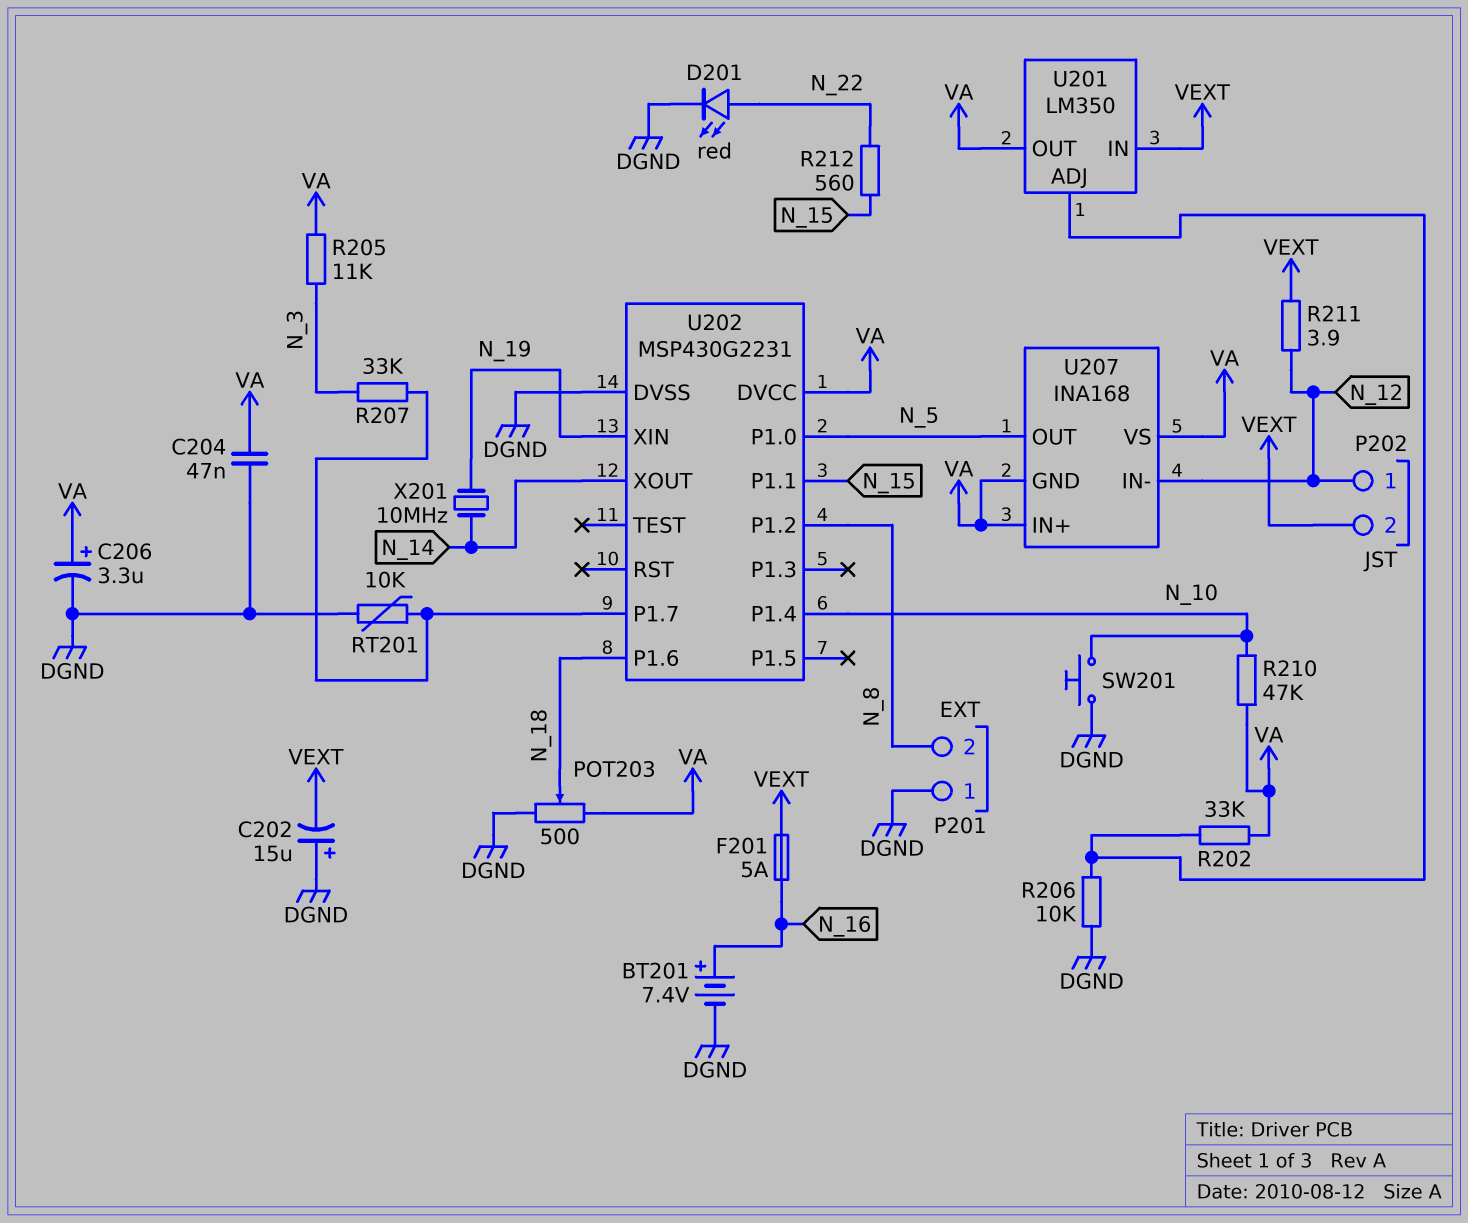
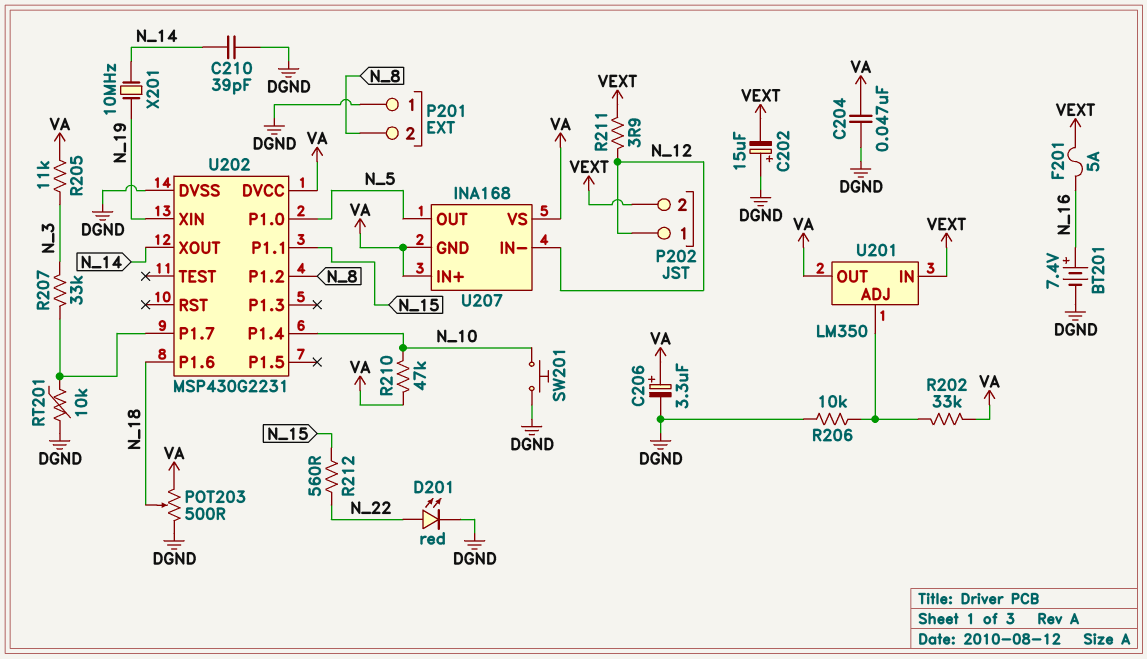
C210: none -> 39pF (DGND, N_14)

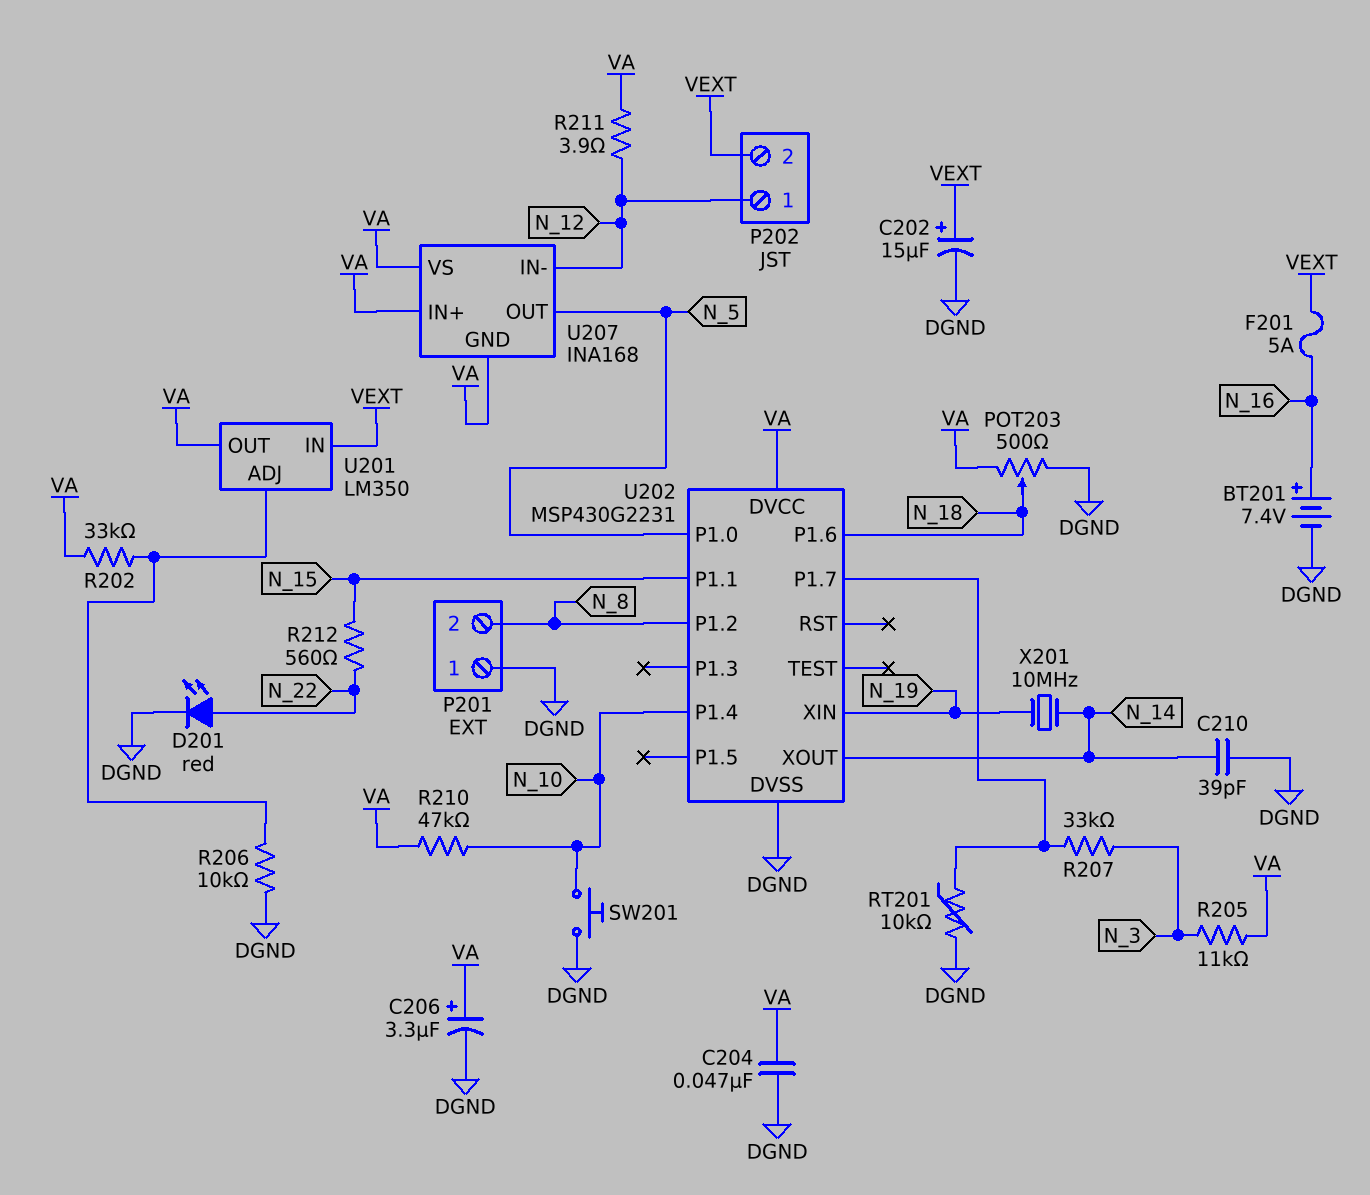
C202: 15uF (plus DGND, minus VEXT) -> 15uF (plus VEXT, minus DGND)
R211: 3.9 (N_12, VEXT) -> 3.9 (N_12, VA)

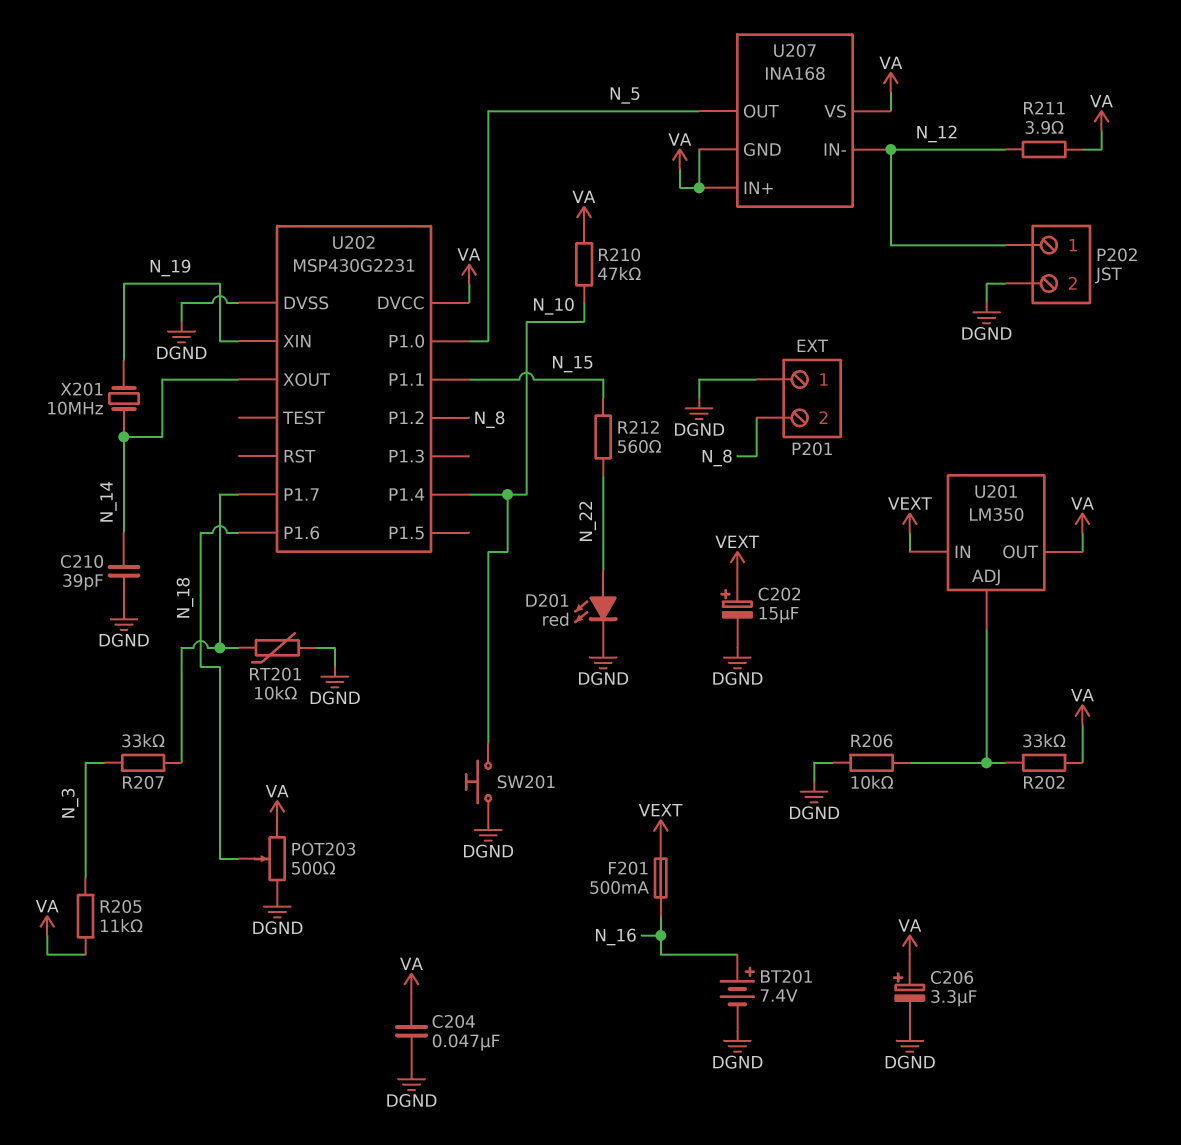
F201: 5A (N_16, VEXT) -> 500mA (N_16, VEXT)
P202 pin 2: VEXT -> DGND

